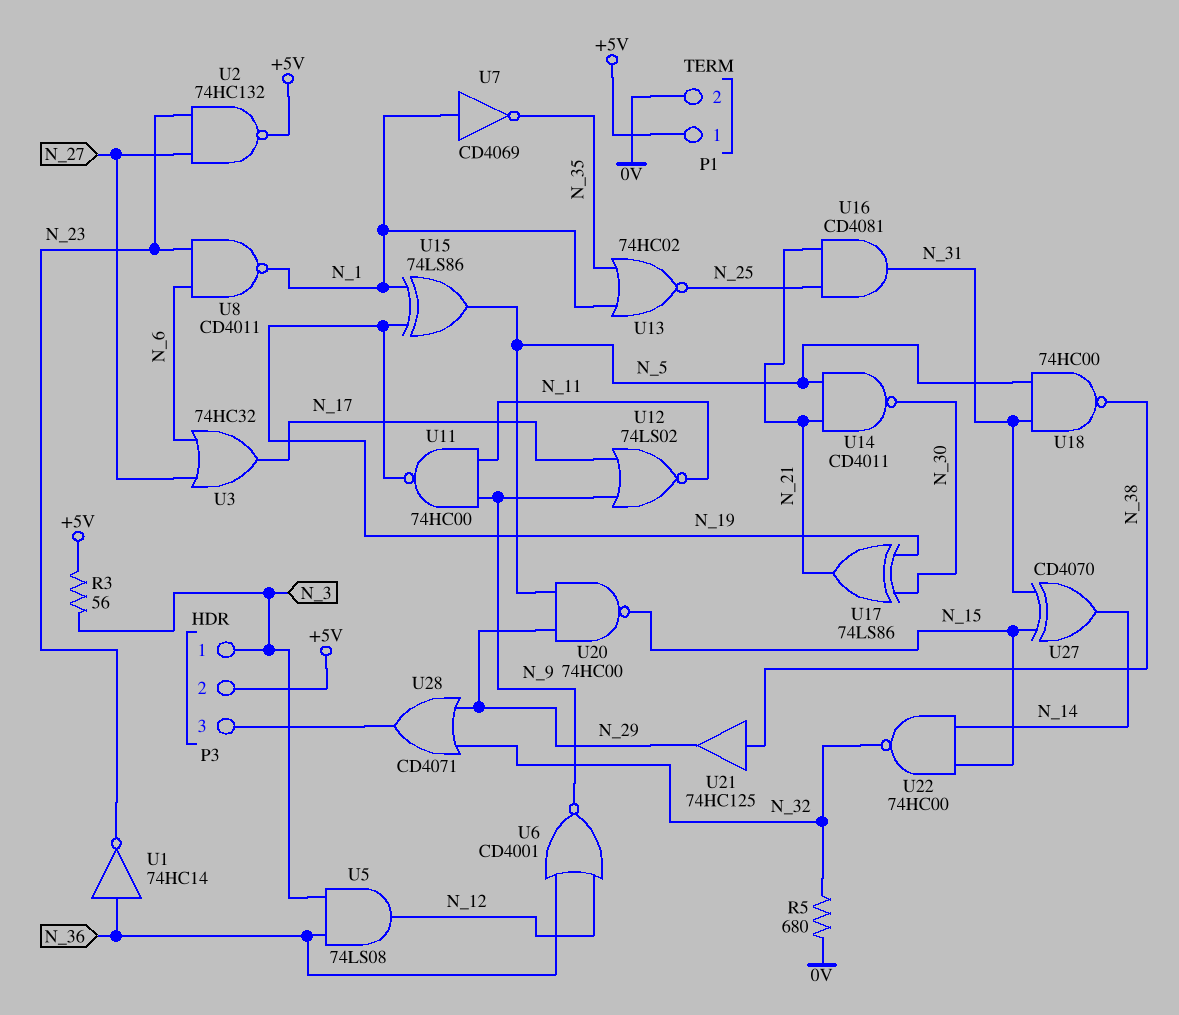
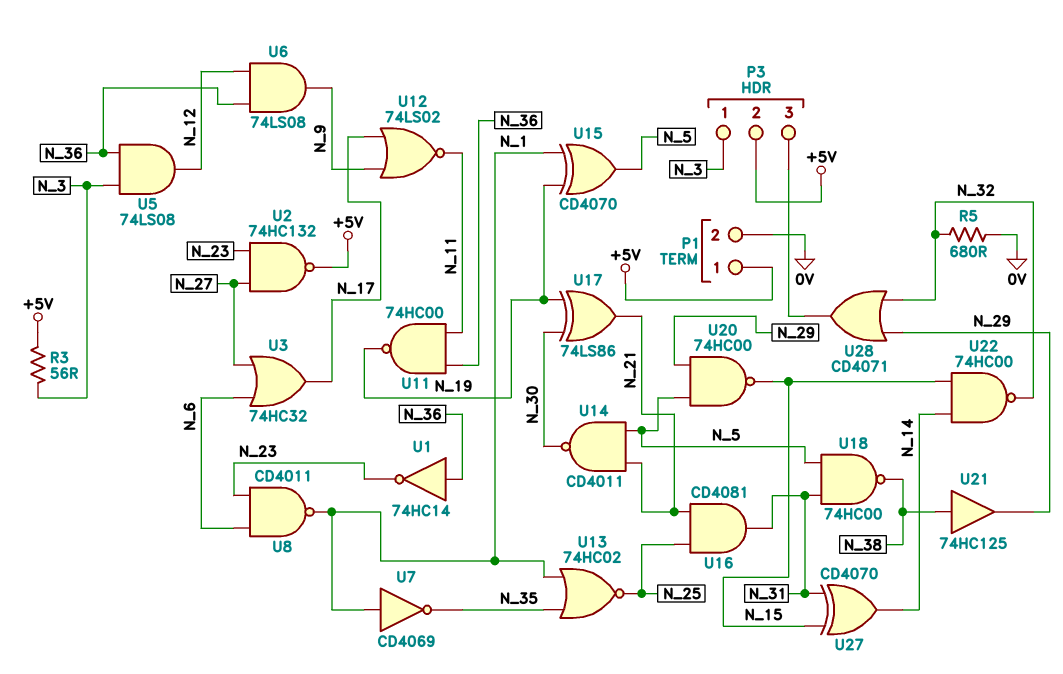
U6: NOR CD4001 (in N_12, in N_36, out N_9) -> AND 74LS08 (in N_12, in N_36, out N_9)
U11: NAND 74HC00 (in N_9, in N_11, out N_19) -> NAND 74HC00 (in N_11, in N_36, out N_19)
U15: XOR 74LS86 (in N_1, in N_19, out N_5) -> XOR CD4070 (in N_1, in N_19, out N_5)

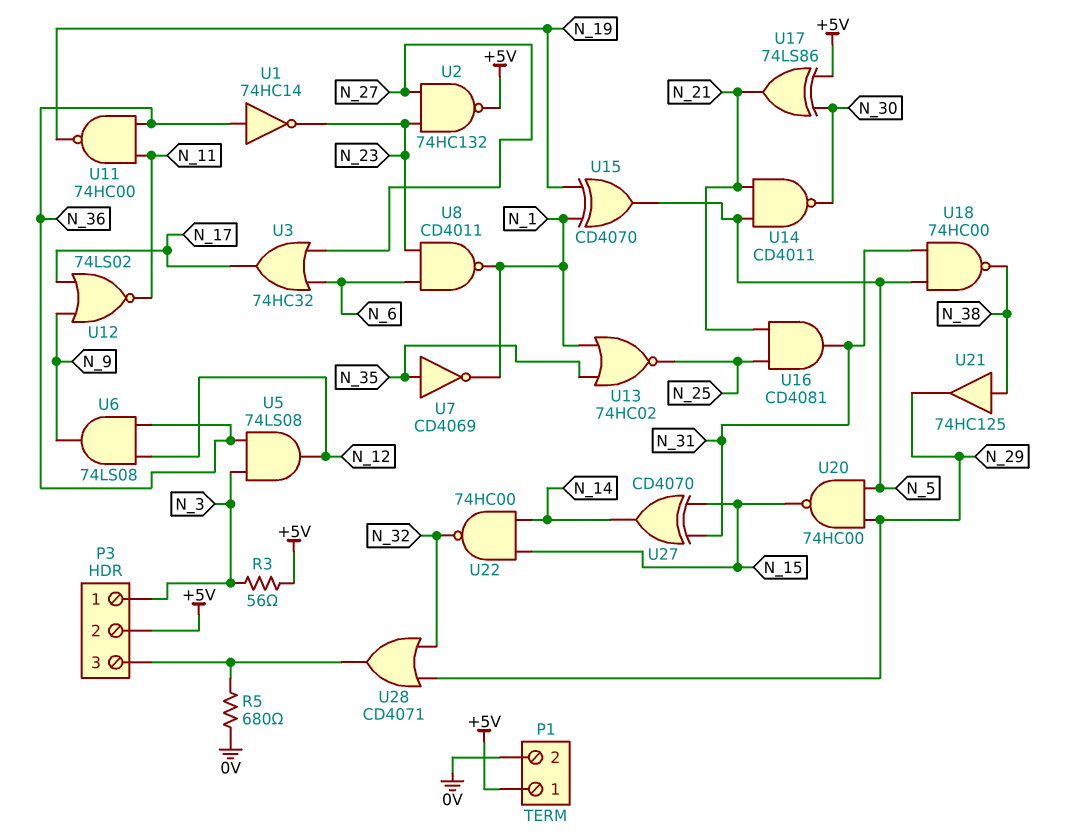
R5: 680 (0V, N_32) -> 680 (0V, P3/3)
U7: NOT CD4069 (in N_1, out N_35) -> NOT CD4069 (in N_35, out N_1)
U17: XOR 74LS86 (in N_19, in N_30, out N_21) -> XOR 74LS86 (in +5V, in N_30, out N_21)

